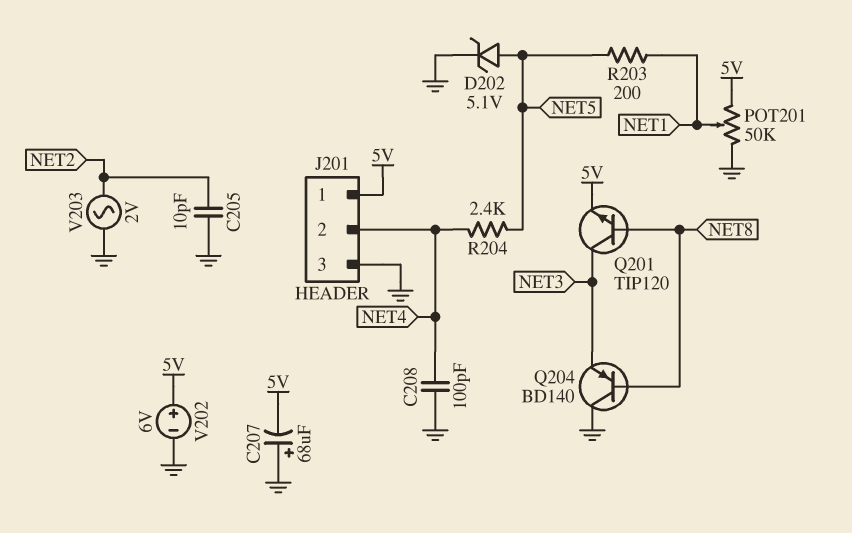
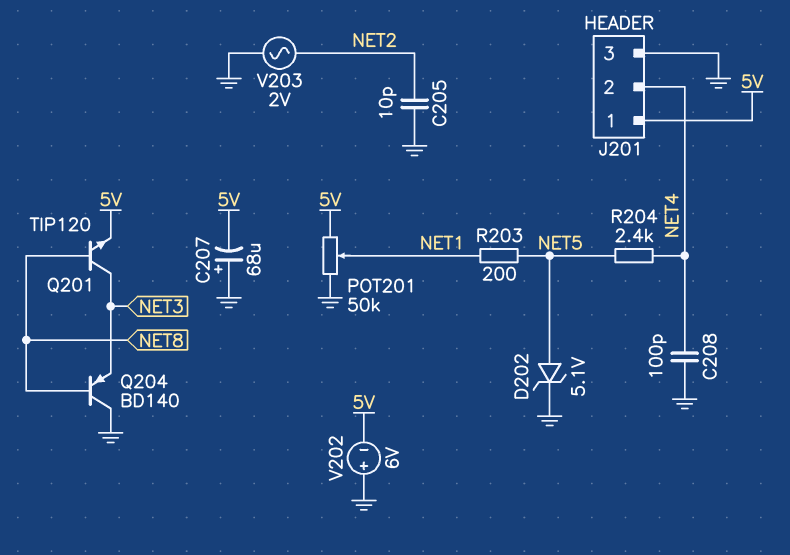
V202: 6V (plus 5V, minus GND) -> 6V (plus GND, minus 5V)

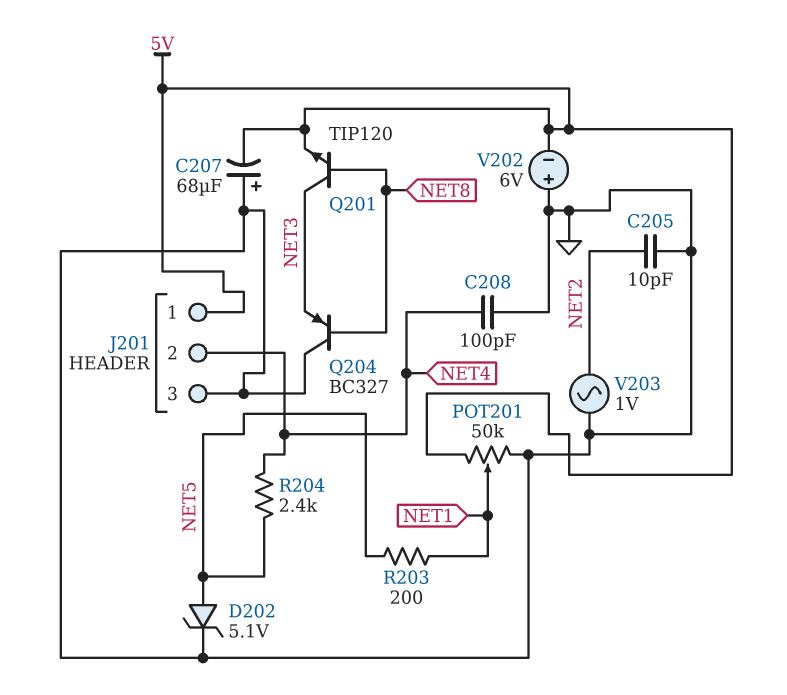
Q204: PNP BD140 (B NET8, C GND, E NET3) -> PNP BC327 (B NET8, C GND, E NET3)
V203: AC 2V (GND, NET2) -> AC 1V (GND, NET2)

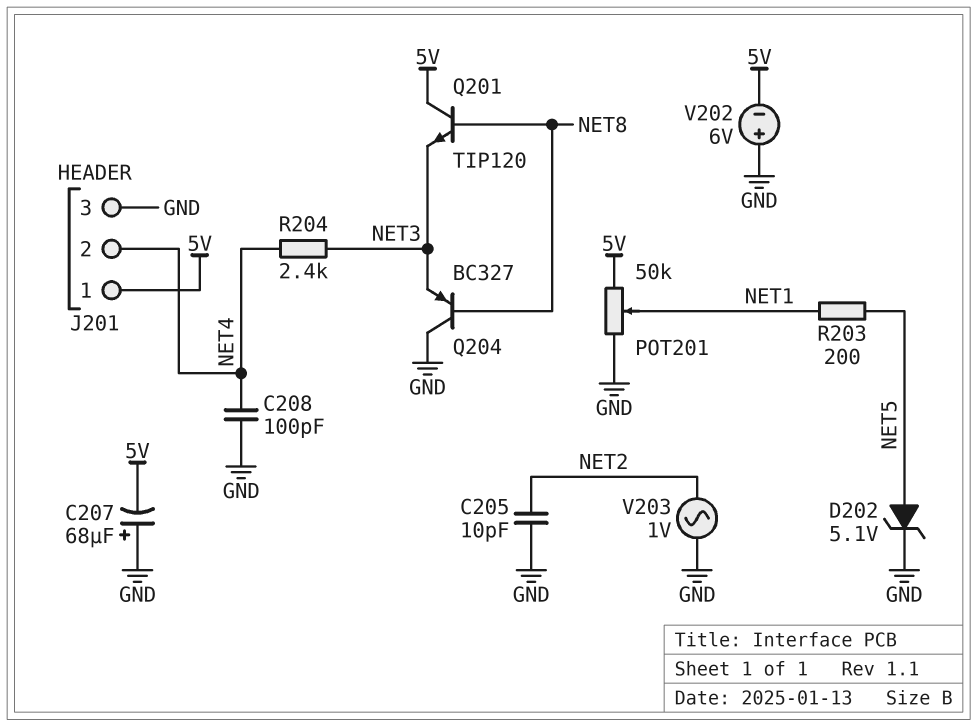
Q201: NPN TIP120 (B NET8, C NET3, E 5V) -> NPN TIP120 (B NET8, C 5V, E NET3)
R204: 2.4k (NET4, NET5) -> 2.4k (NET3, NET4)

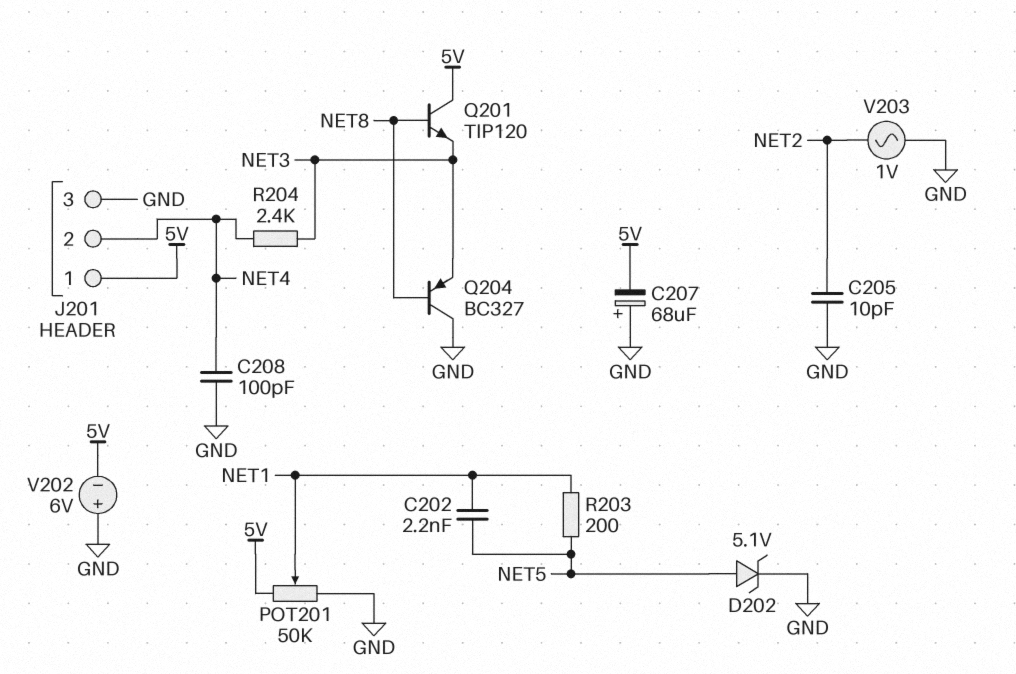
C202: none -> 2.2nF (NET1, NET5)

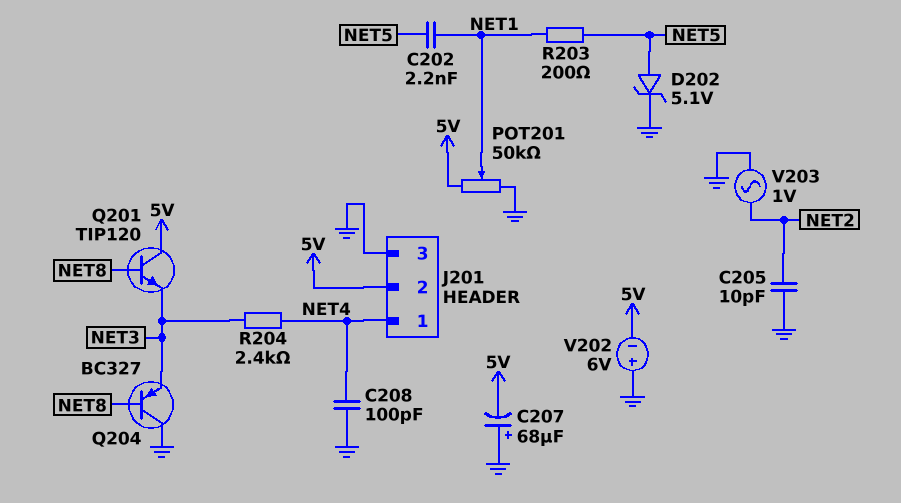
J201 pin 1: 5V -> NET4
J201 pin 2: NET4 -> 5V

